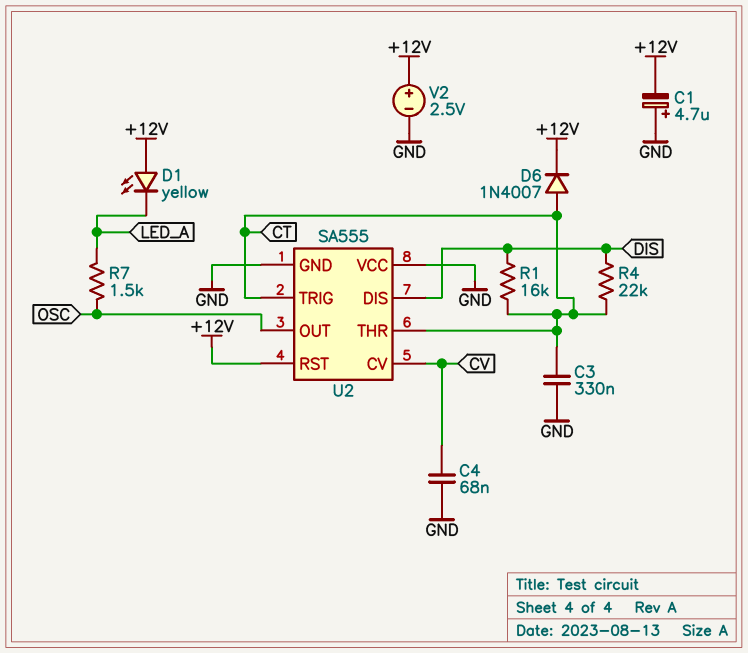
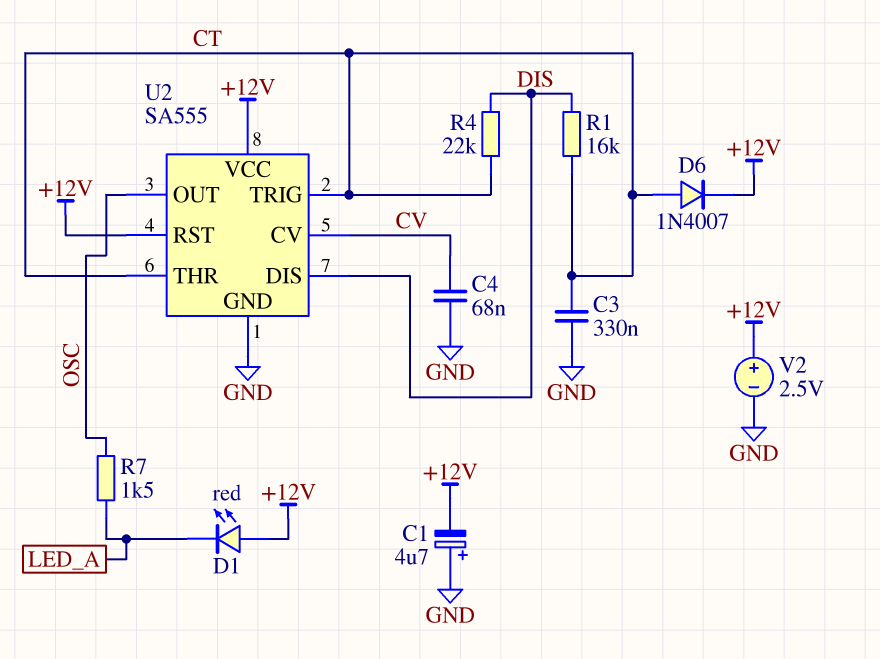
D1: LED yellow (A +12V, K LED_A) -> LED red (A +12V, K LED_A)
U2 pin VCC: GND -> +12V

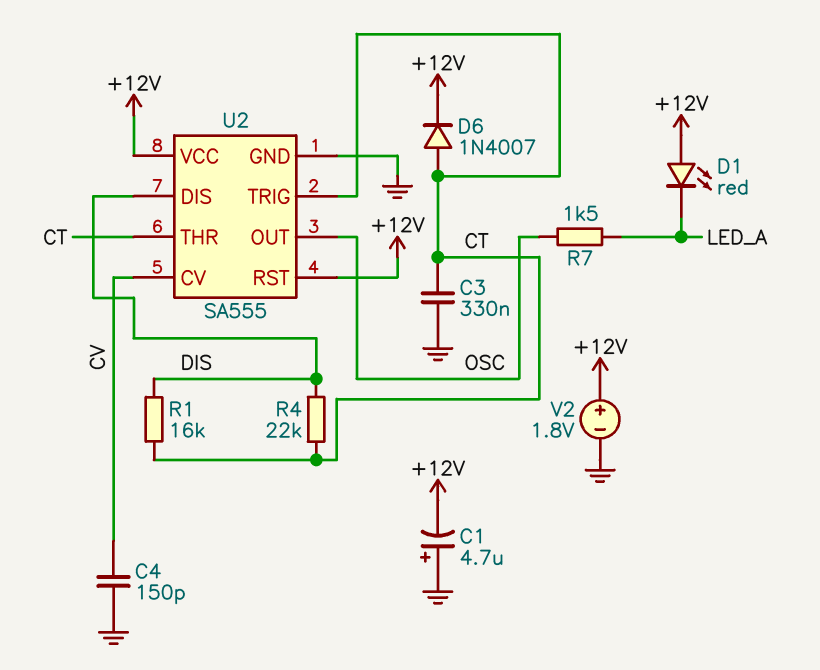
C4: 68nF (CV, GND) -> 150pF (CV, GND)
V2: 2.5V (plus +12V, minus GND) -> 1.8V (plus +12V, minus GND)

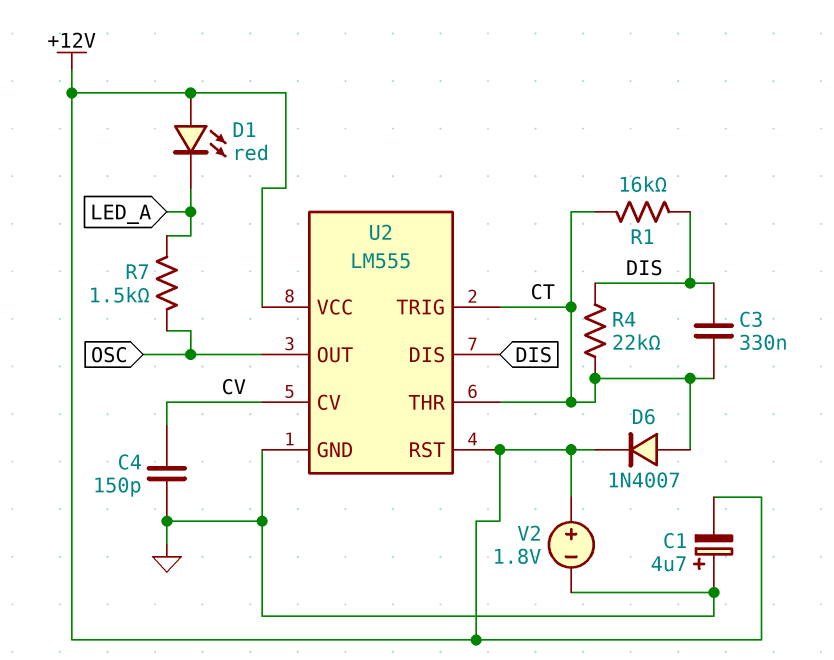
C3: 330nF (CT, GND) -> 330nF (CT, DIS)
U2: SA555 -> LM555

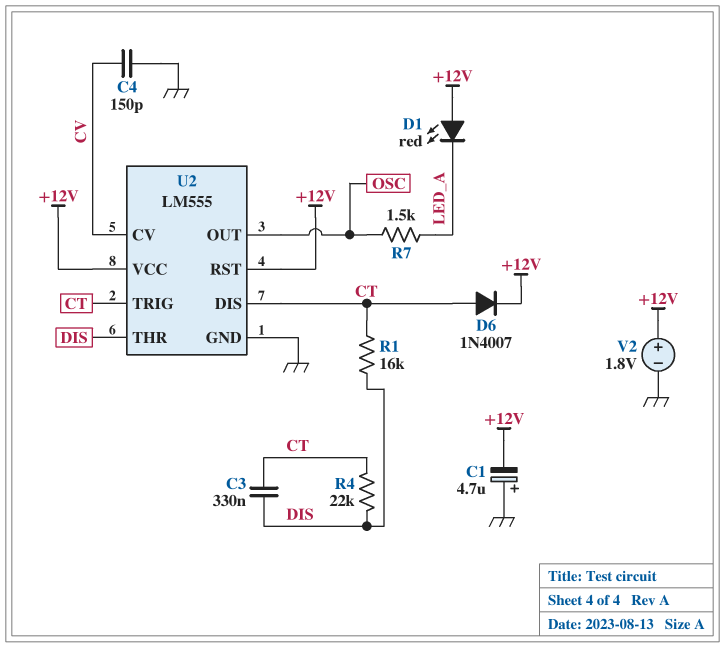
U2 pin DIS: DIS -> CT
U2 pin THR: CT -> DIS

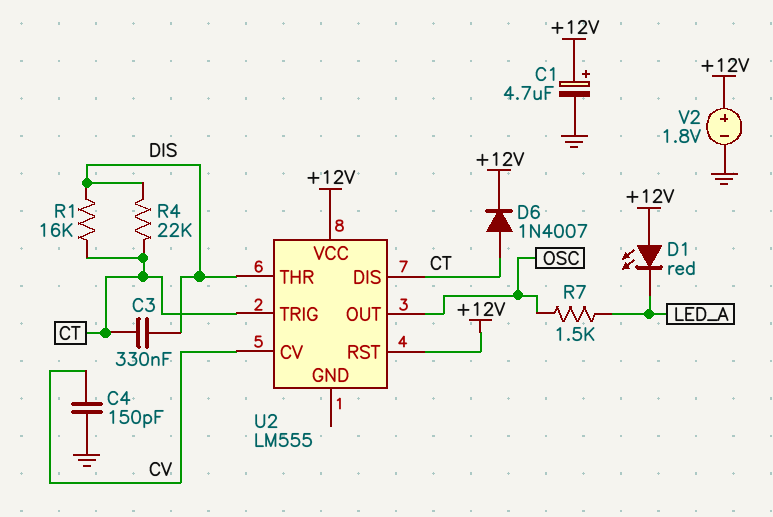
C1: 4.7uF (plus GND, minus +12V) -> 4.7uF (plus +12V, minus GND)
U2 pin GND: GND -> none

